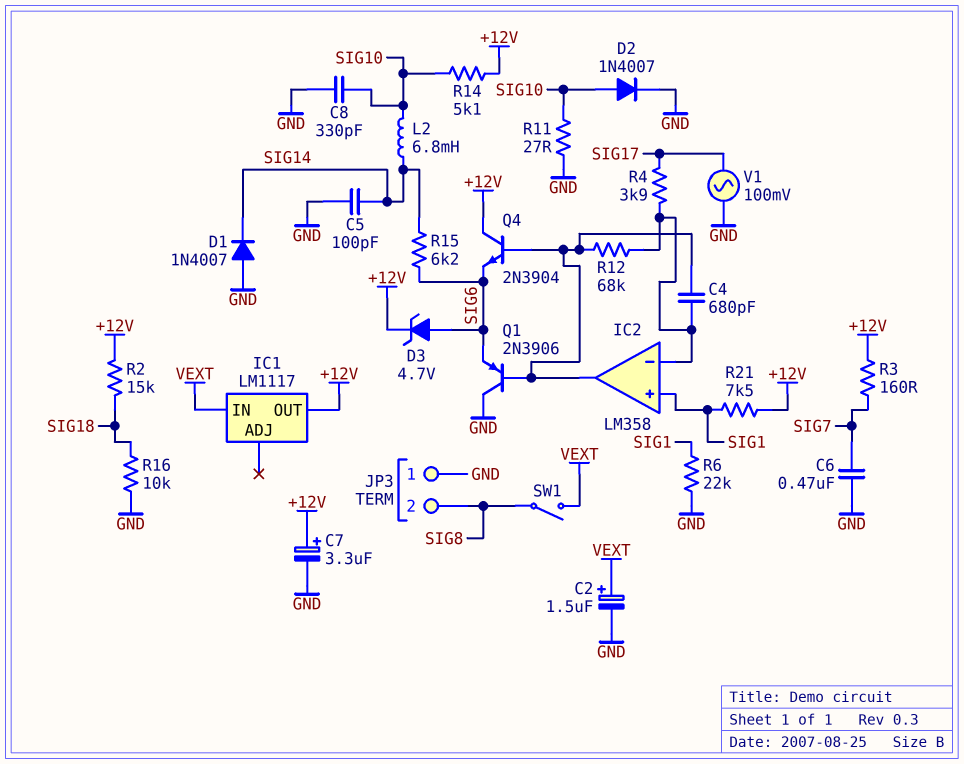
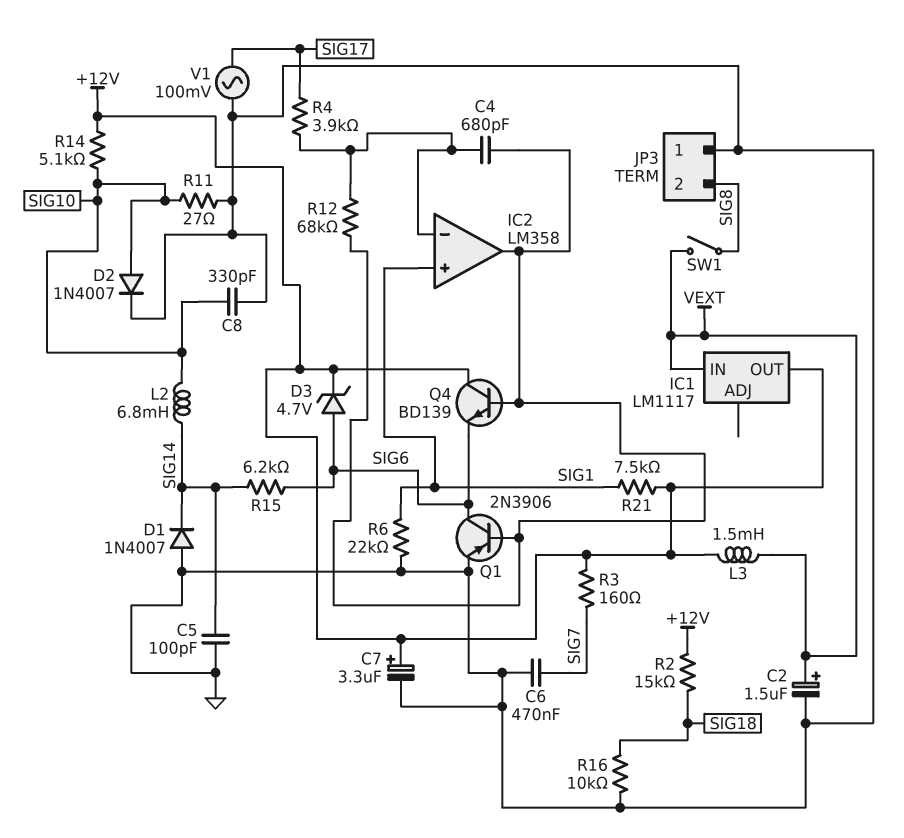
L3: none -> 1.5mH (+12V, VEXT)
Q1: PNP 2N3906 (B IC2/out, C GND, E SIG6) -> PNP 2N3906 (B IC2/out, C SIG6, E GND)
Q4: NPN 2N3904 (B IC2/out, C +12V, E SIG6) -> NPN BD139 (B IC2/out, C +12V, E SIG6)

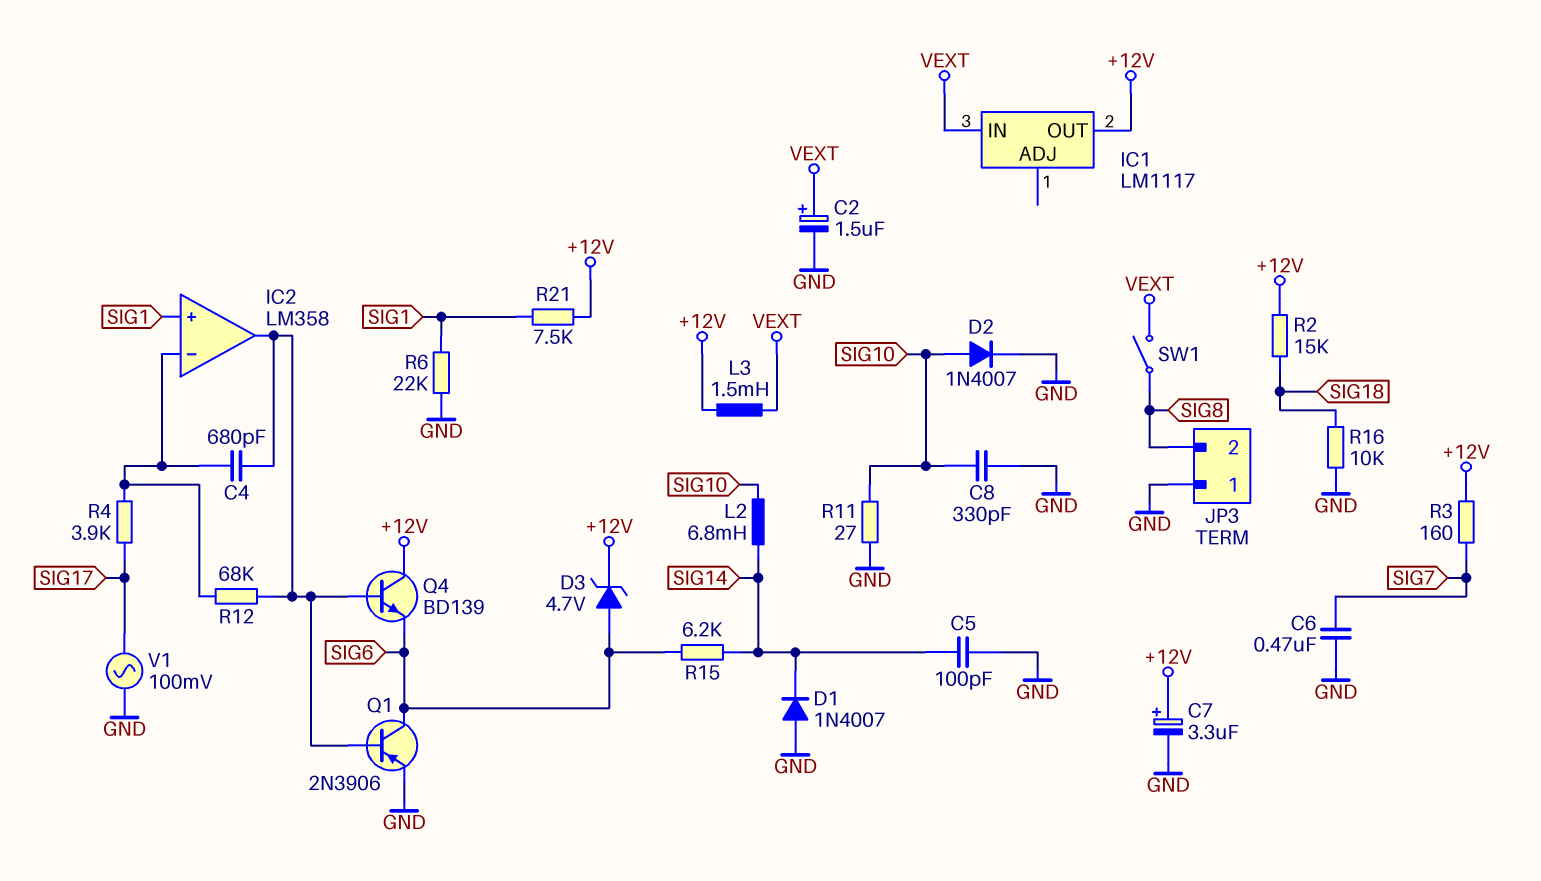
R14: 5.1k (+12V, SIG10) -> none

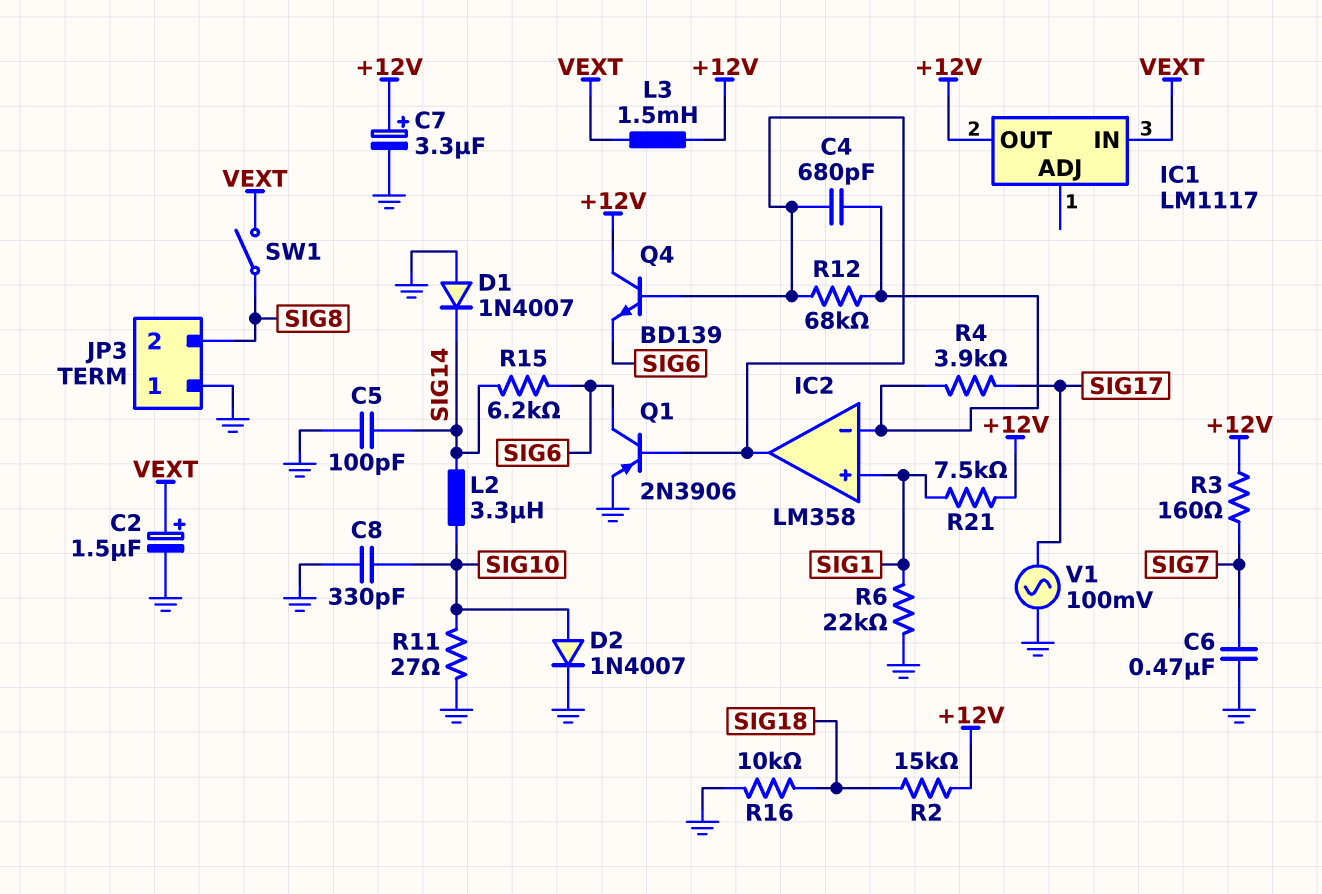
D3: zener 4.7V (A SIG6, K +12V) -> none
L2: 6.8mH (SIG10, SIG14) -> 3.3uH (SIG10, SIG14)

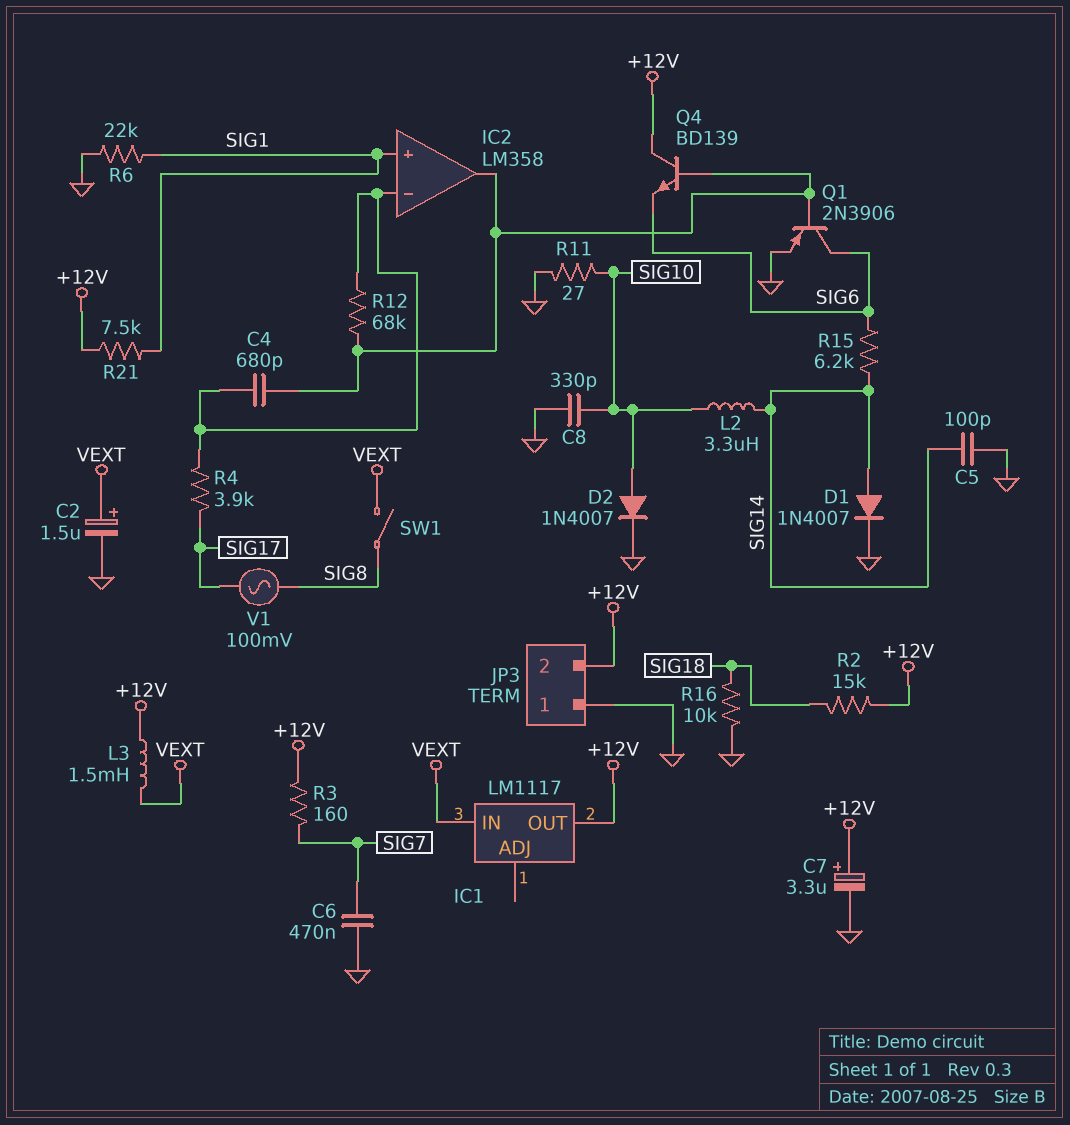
D1: diode 1N4007 (A GND, K SIG14) -> diode 1N4007 (A SIG14, K GND)
JP3 pin 2: SIG8 -> +12V
V1: AC 100mV (GND, SIG17) -> AC 100mV (SIG8, SIG17)

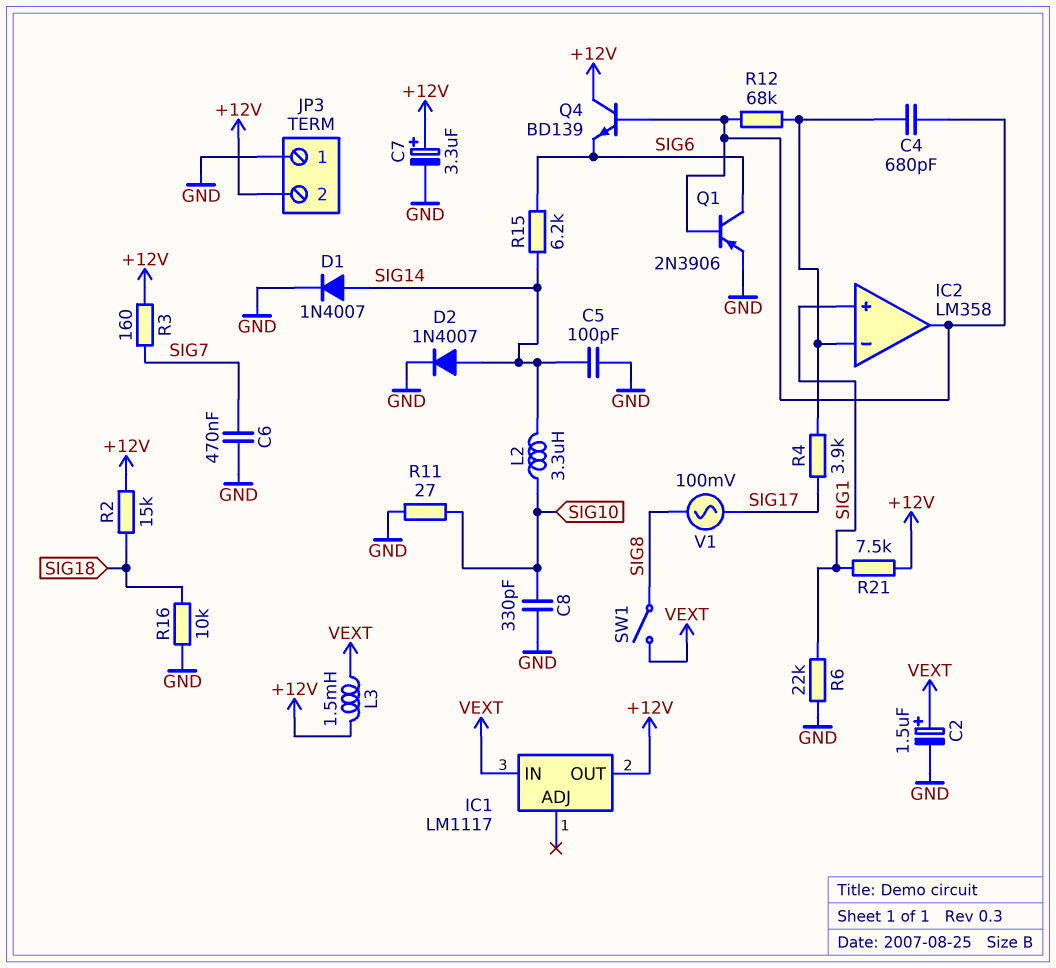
D2: diode 1N4007 (A SIG10, K GND) -> diode 1N4007 (A SIG14, K GND)

